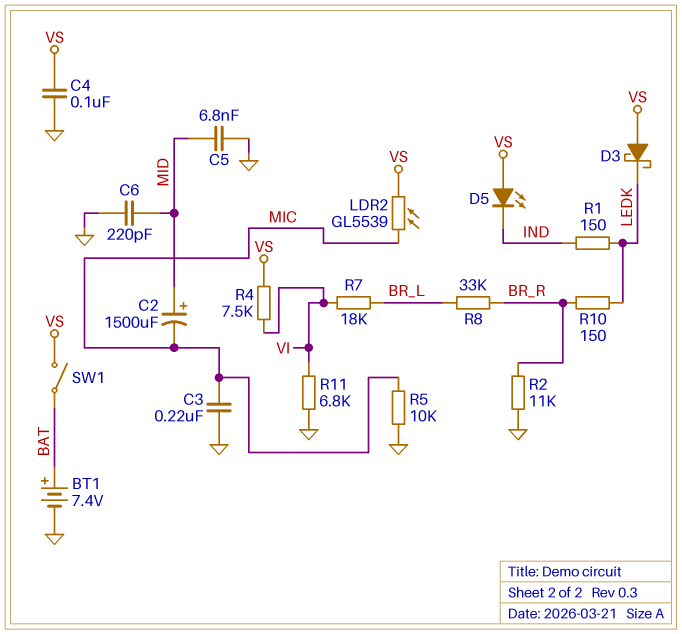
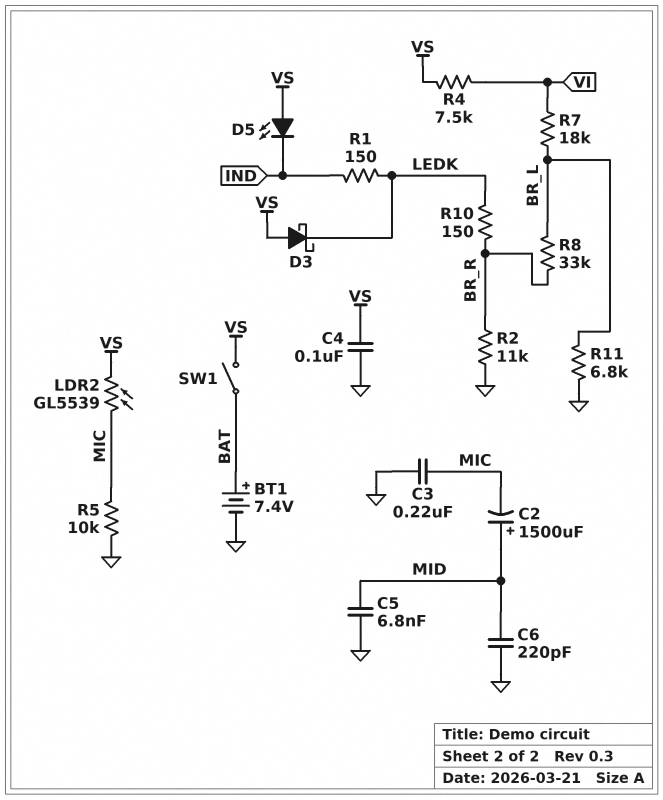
R11: 6.8k (GND, VI) -> 6.8k (BR_L, GND)

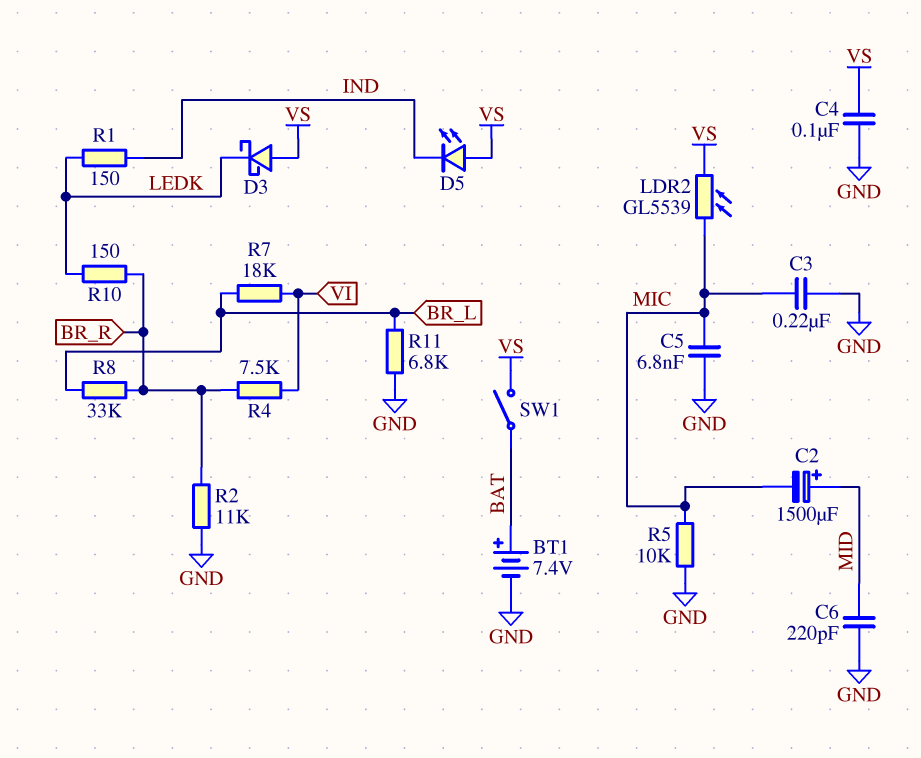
C5: 6.8nF (GND, MID) -> 6.8nF (GND, MIC)
R4: 7.5k (VI, VS) -> 7.5k (BR_R, VI)

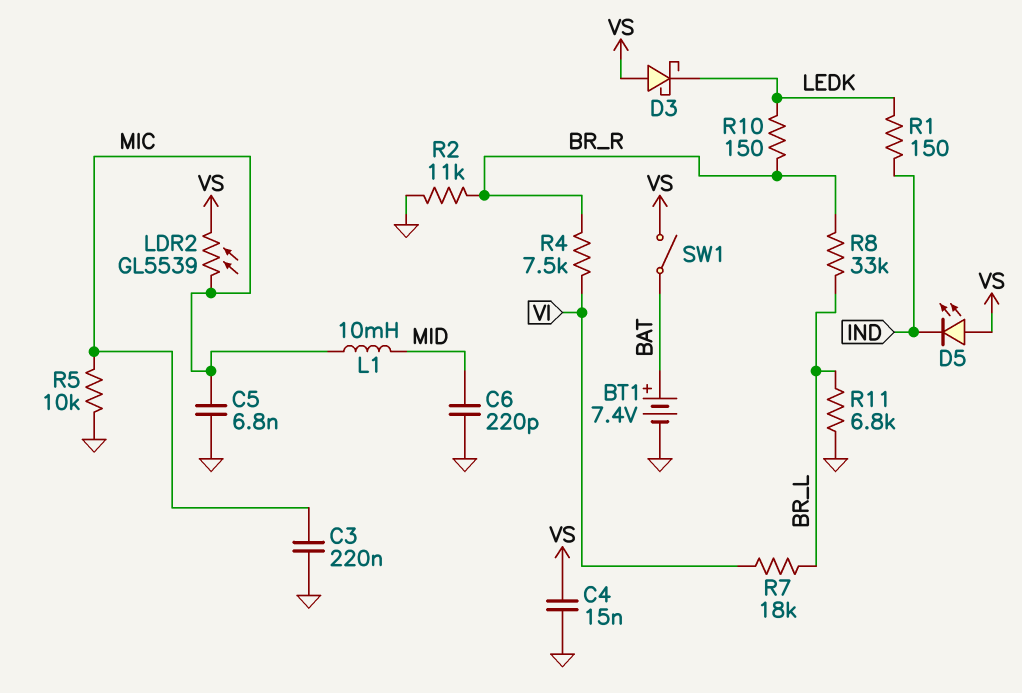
C2: 1500uF (plus MID, minus MIC) -> none
C4: 100nF (GND, VS) -> 15nF (GND, VS)
L1: none -> 10mH (MIC, MID)

